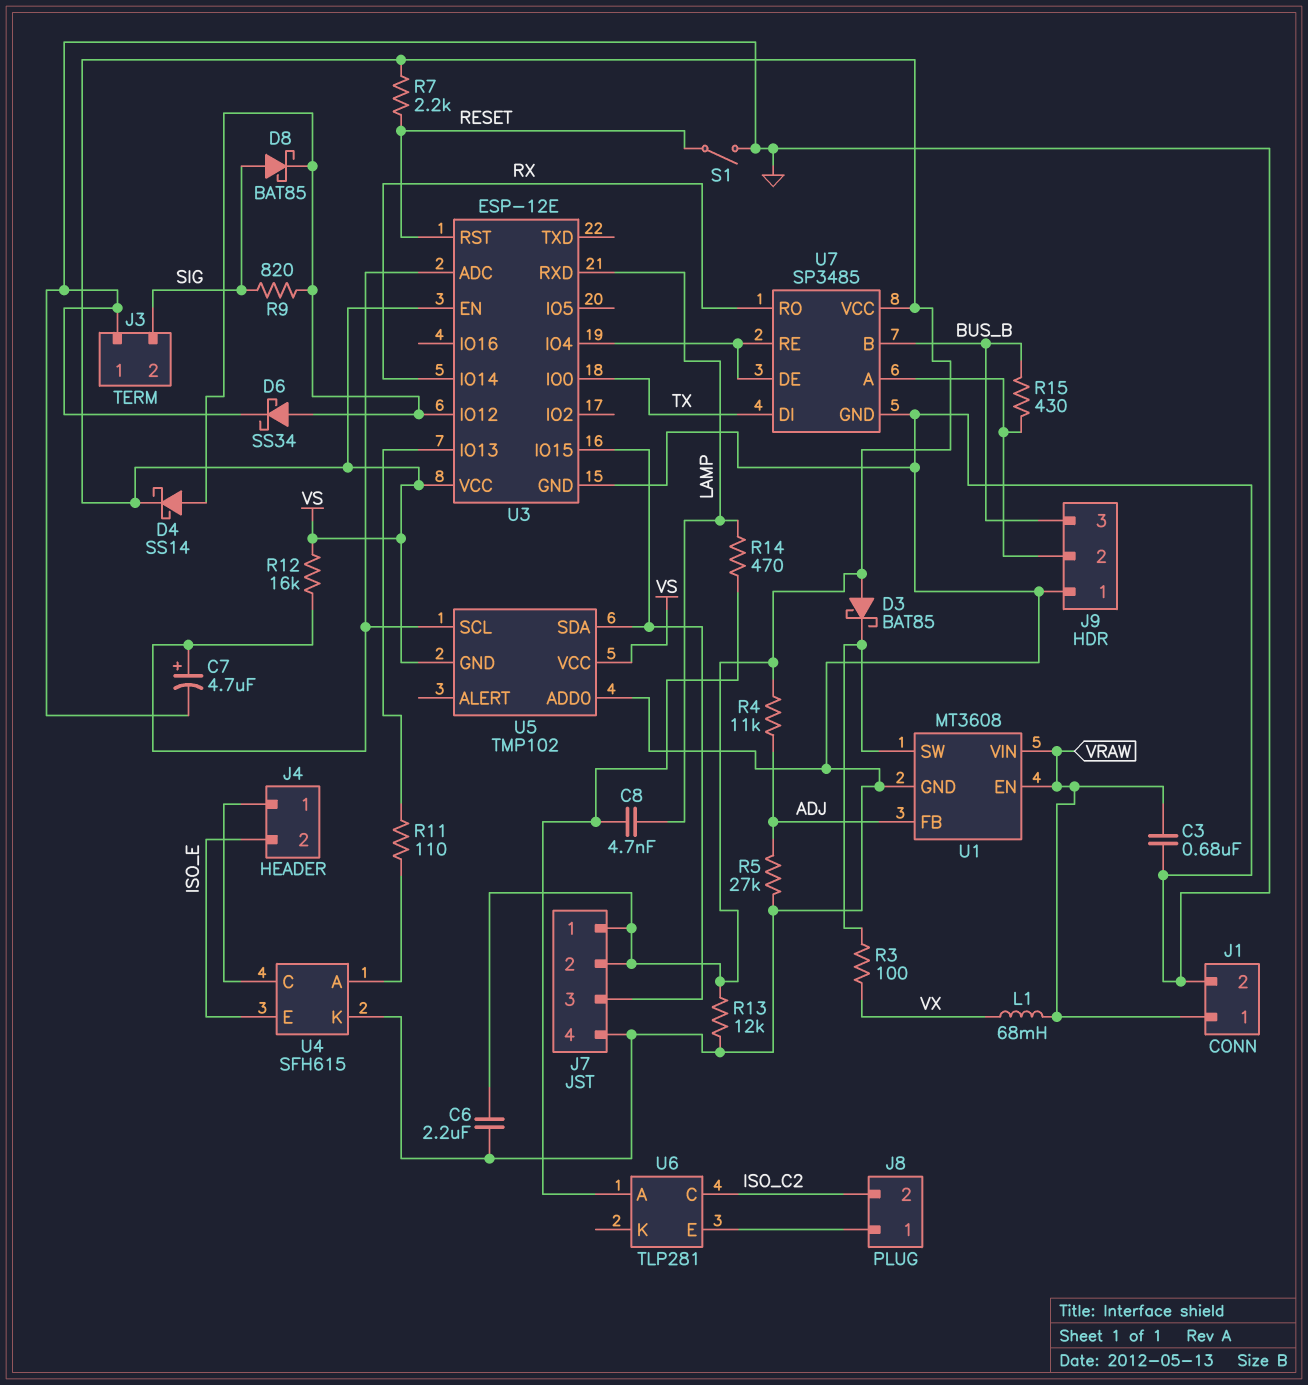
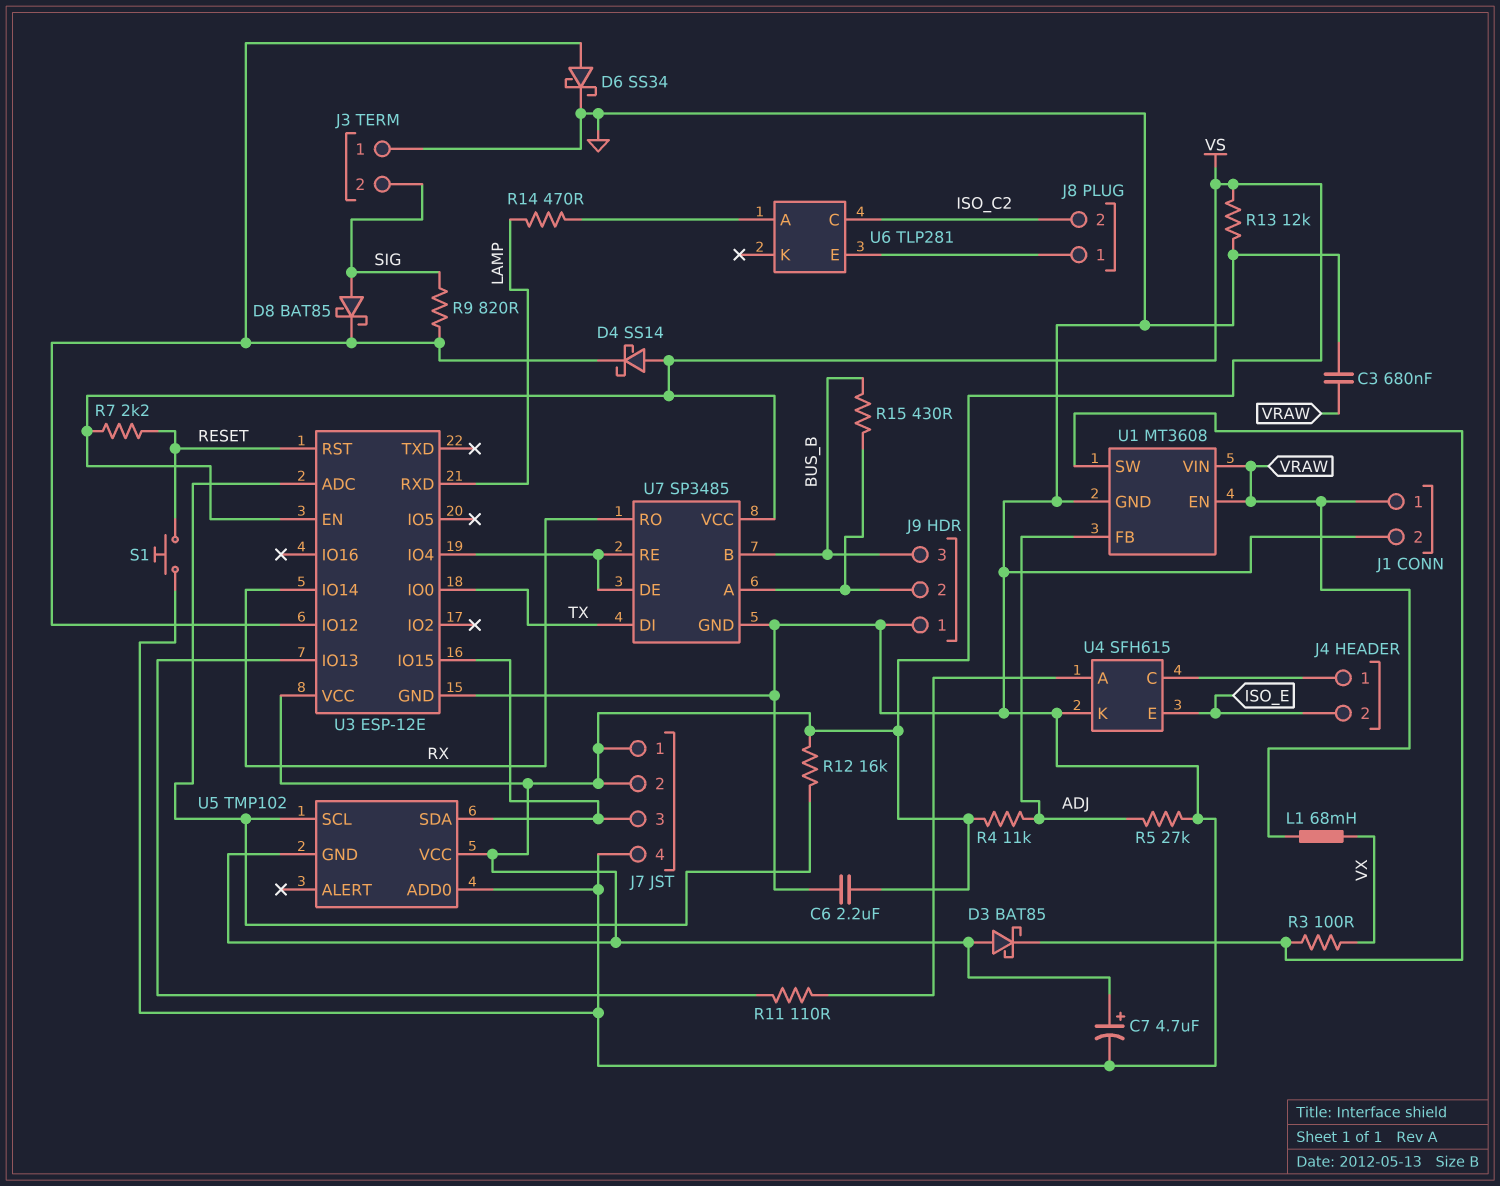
C7: 4.7uF (plus U3/ADC, minus GND) -> 4.7uF (plus VS, minus GND)
C8: 4.7nF (LAMP, U6/A) -> none
D4: schottky SS14 (A U3/IO12, K VS) -> schottky SS14 (A VS, K U3/IO12)
S1: switch (GND, RESET) -> button (GND, RESET)

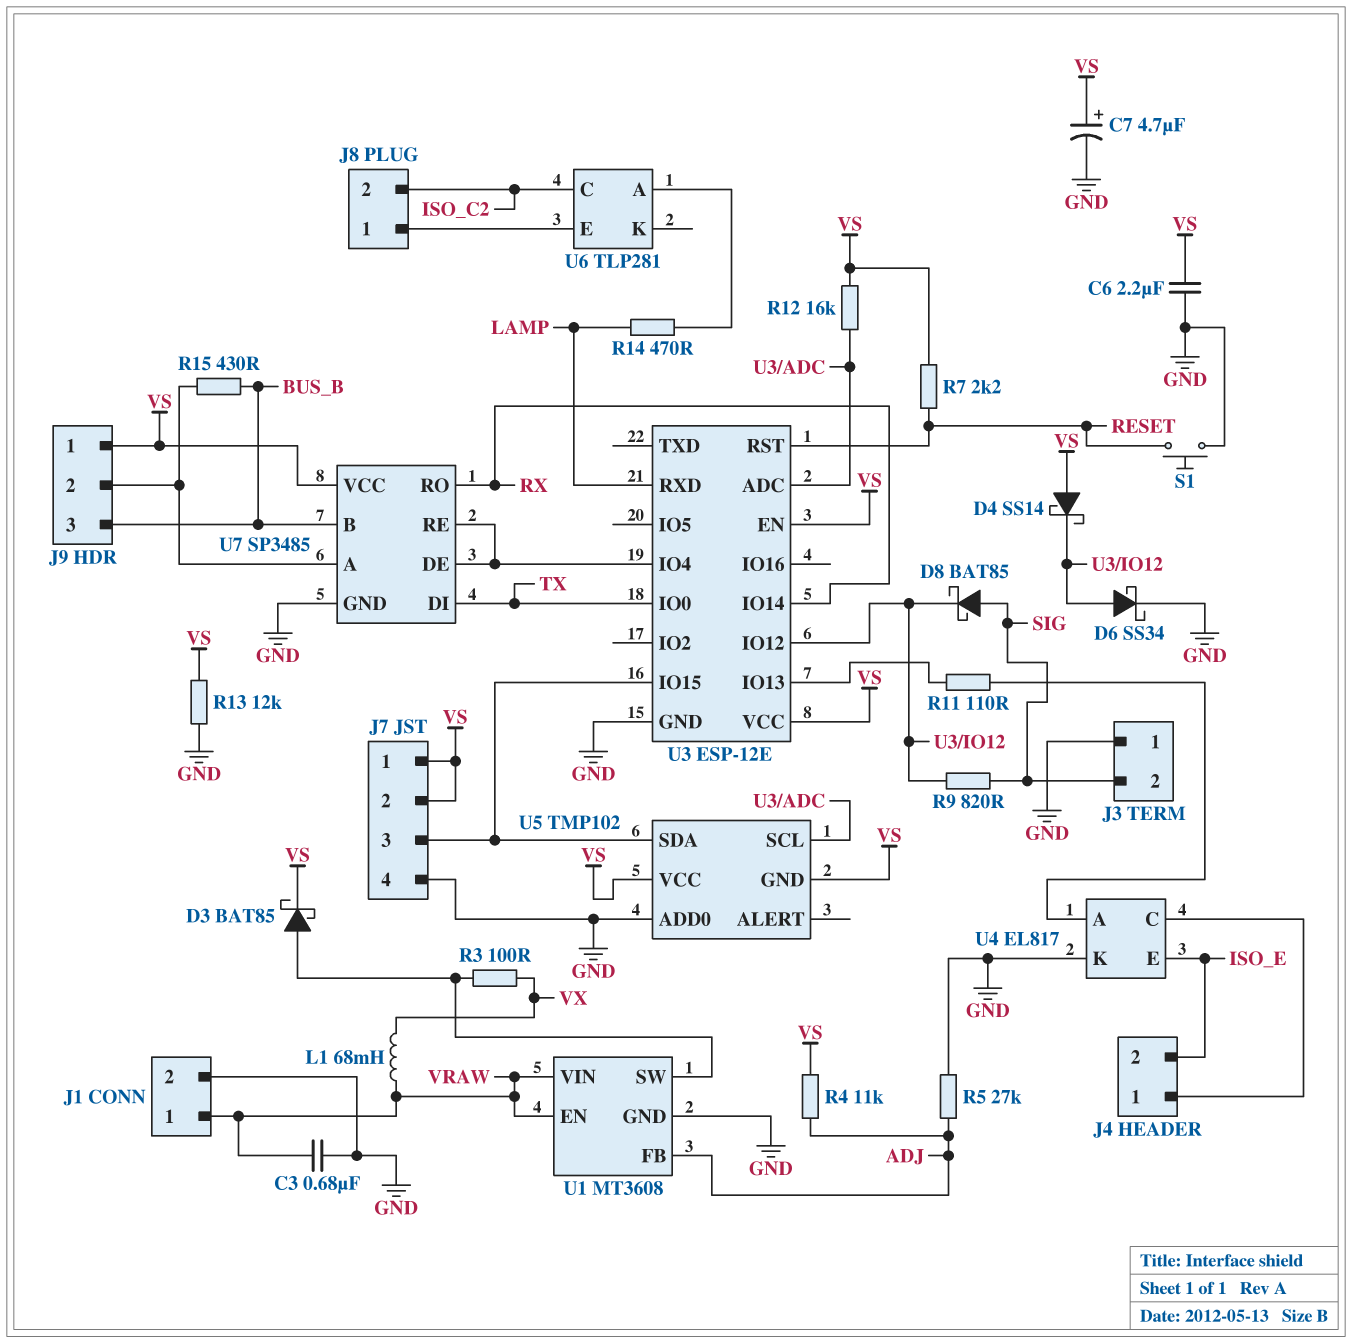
D3: schottky BAT85 (A VS, K U1/SW) -> schottky BAT85 (A U1/SW, K VS)
J9 pin 1: GND -> VS
U4: SFH615 -> EL817

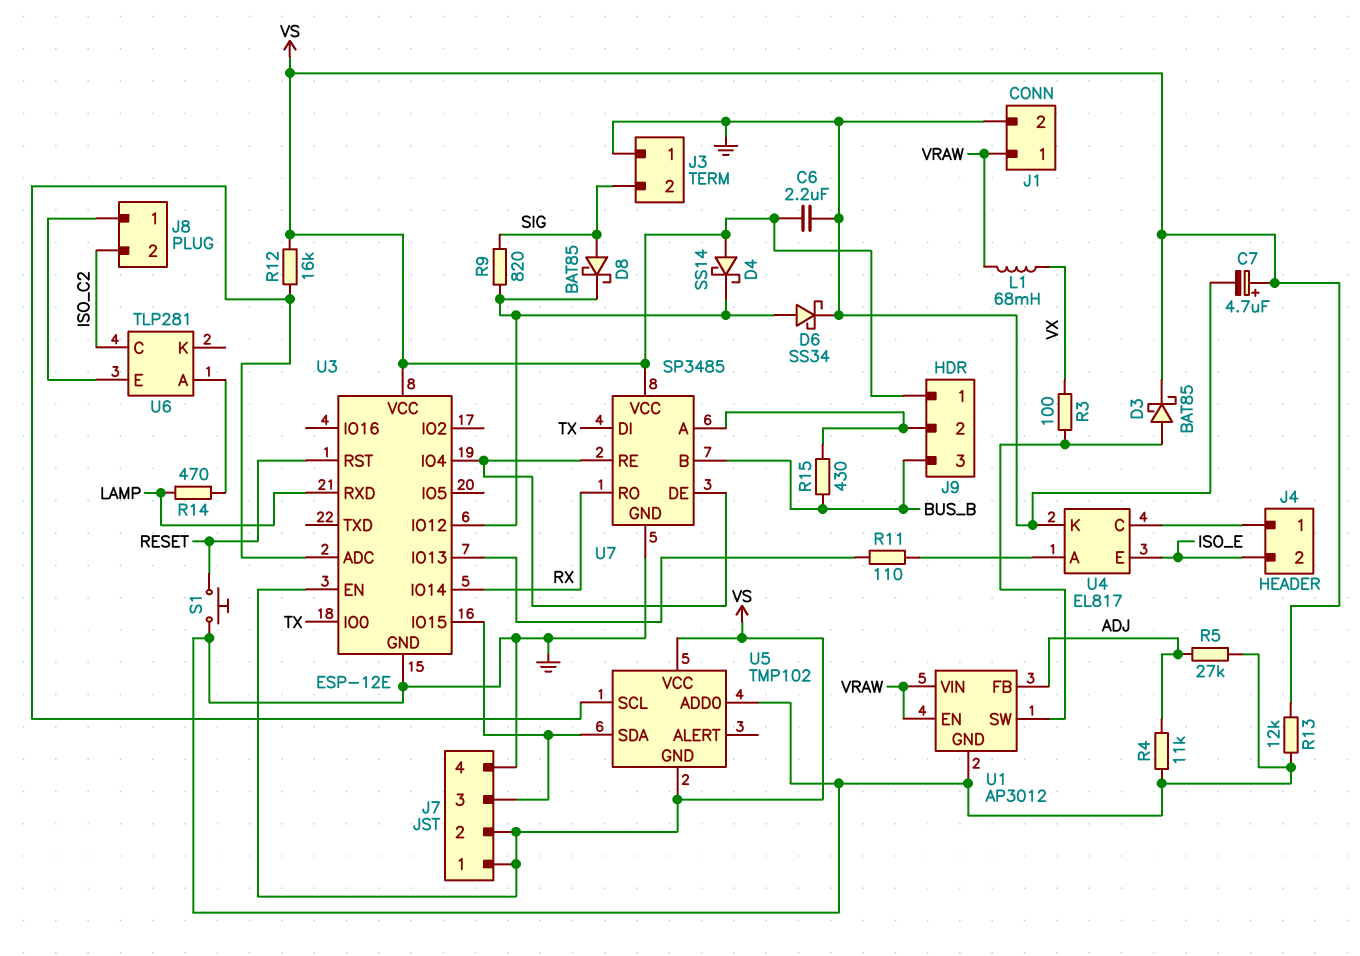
C3: 680nF (GND, VRAW) -> none
R4: 11k (ADJ, VS) -> 11k (ADJ, GND)
R7: 2.2k (RESET, VS) -> none
U1: MT3608 -> AP3012

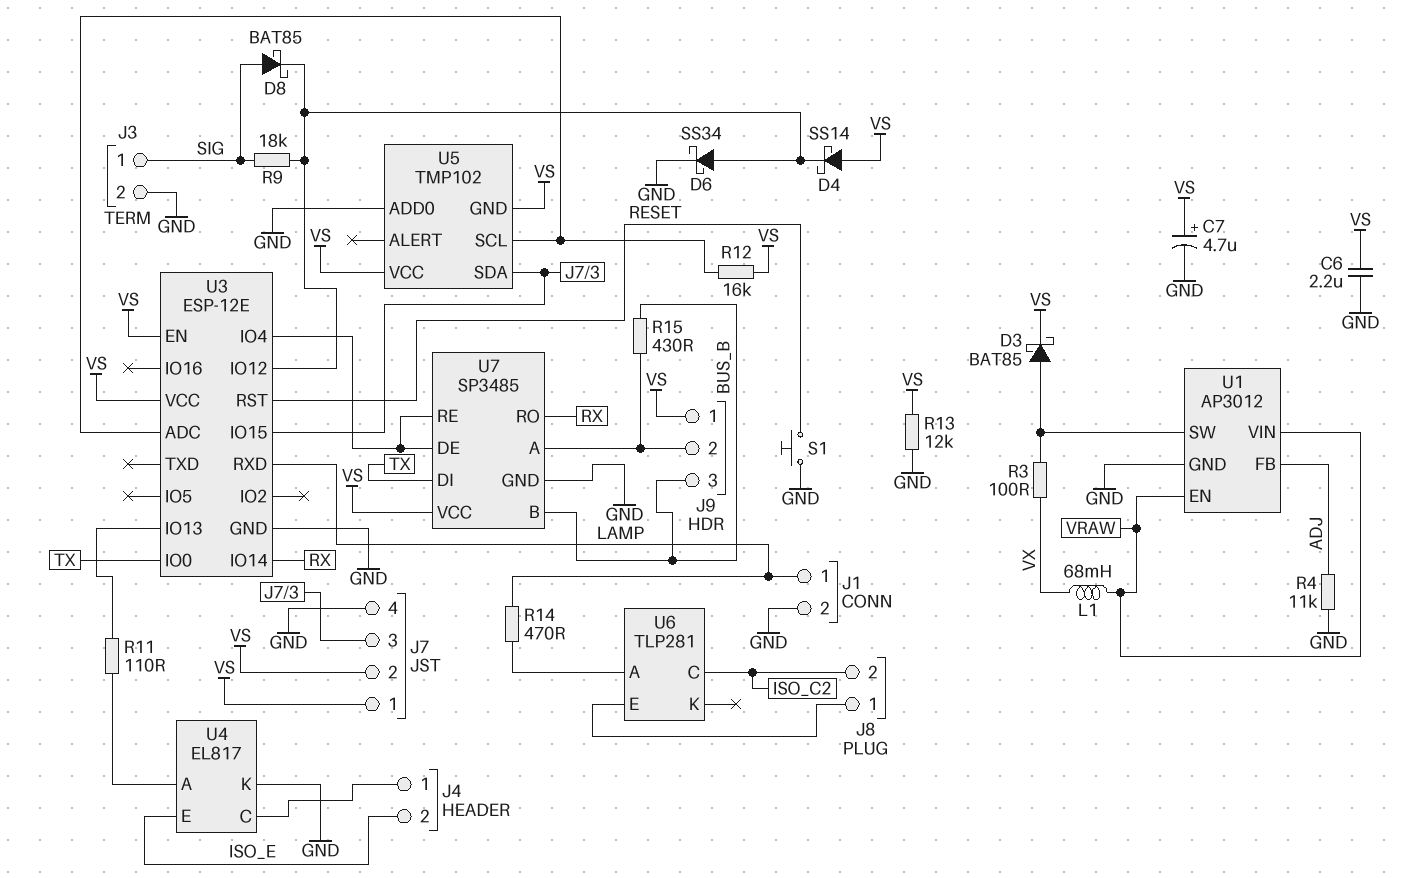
J1 pin 1: VRAW -> LAMP
J3 pin 1: GND -> SIG
J3 pin 2: SIG -> GND
R5: 27k (ADJ, GND) -> none
R9: 820 (SIG, U3/IO12) -> 18k (SIG, U3/IO12)

